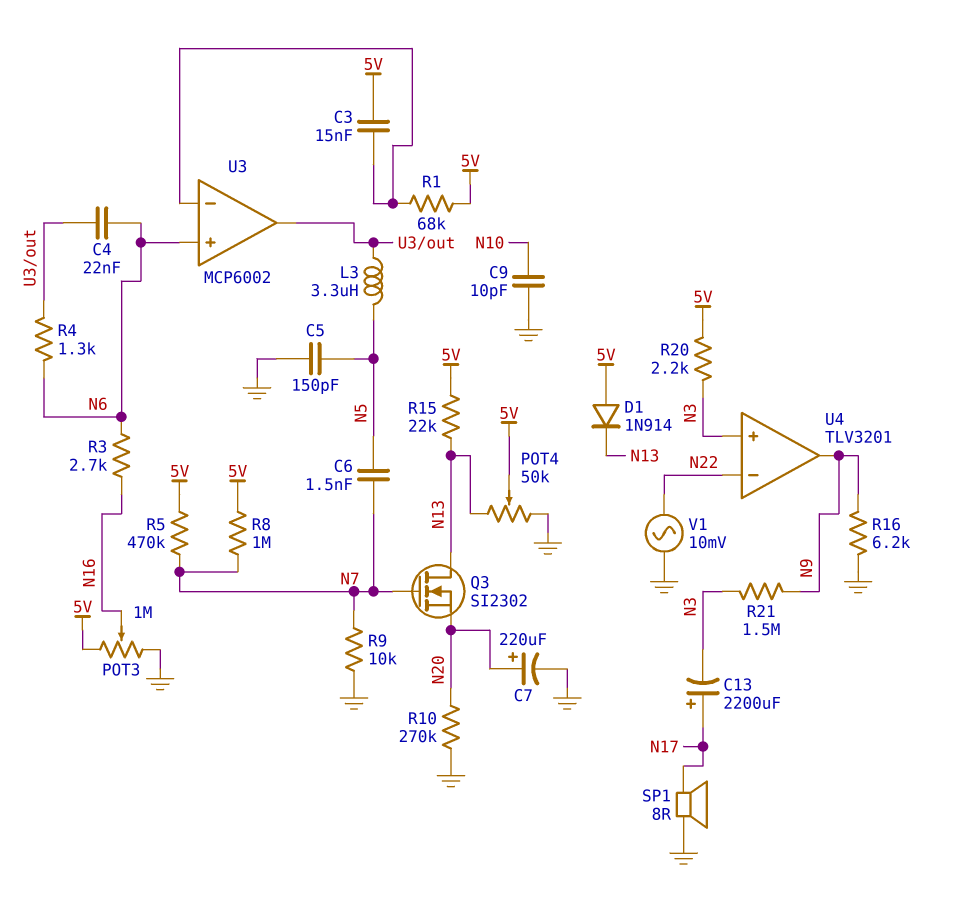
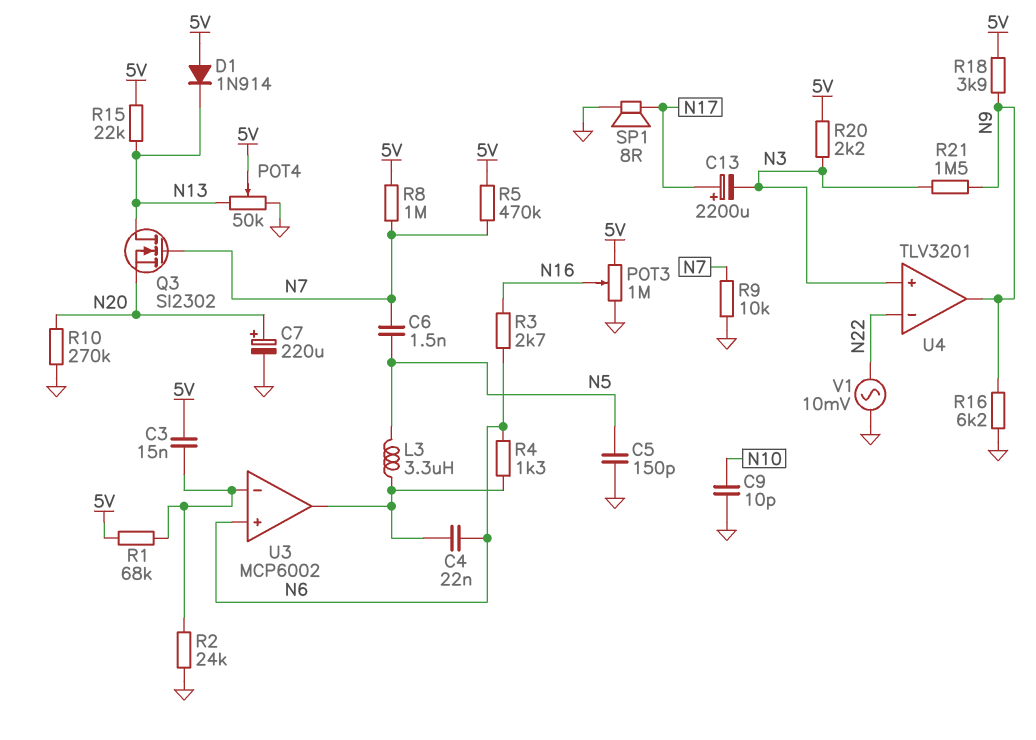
R2: none -> 24k (GND, U3/in-)
R18: none -> 3.9k (5V, N9)

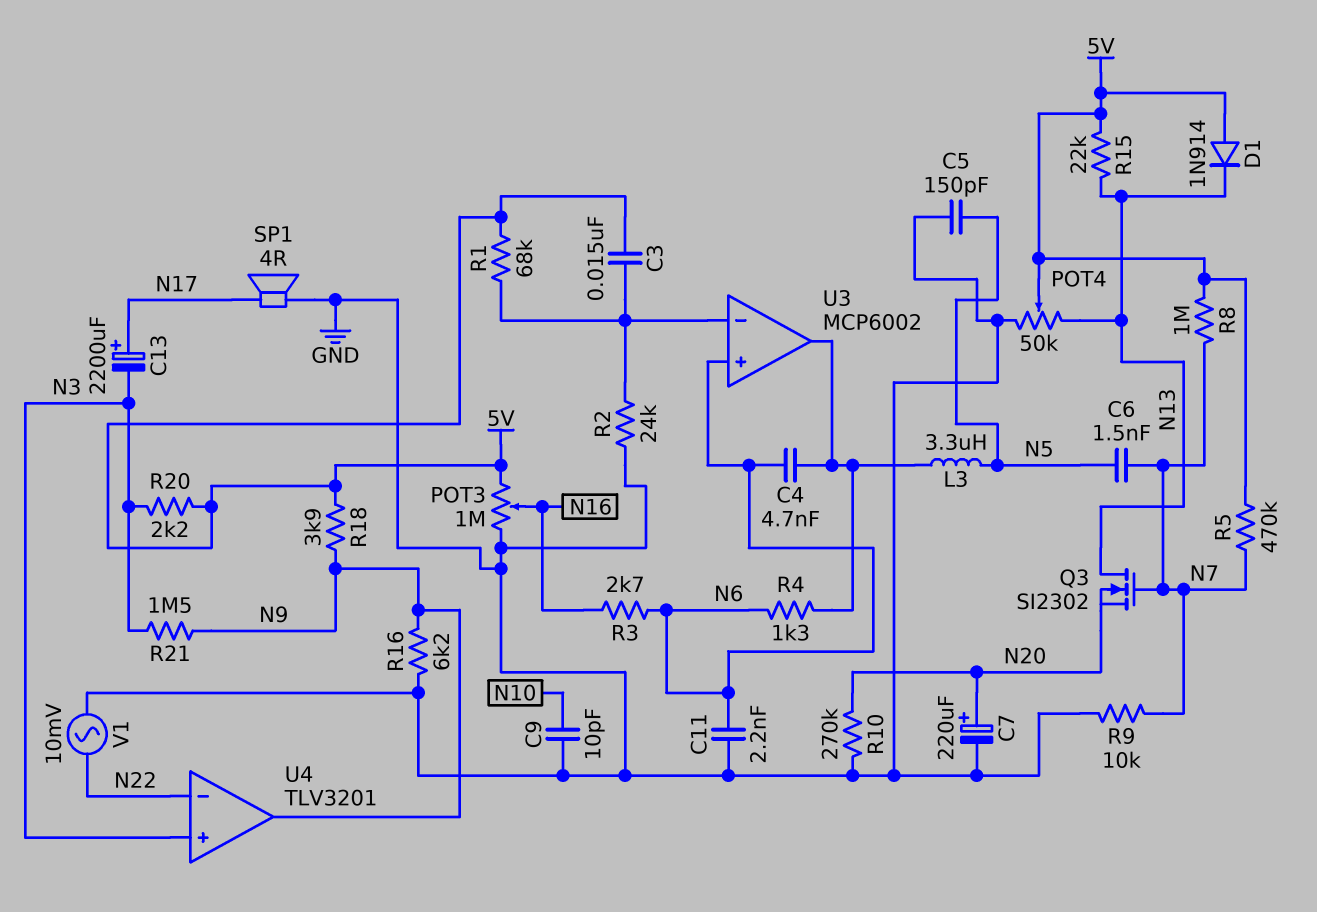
C4: 22nF (N6, U3/out) -> 4.7nF (N6, U3/out)
C11: none -> 2.2nF (GND, N6)
SP1: speaker 8R (GND, N17) -> speaker 4R (GND, N17)

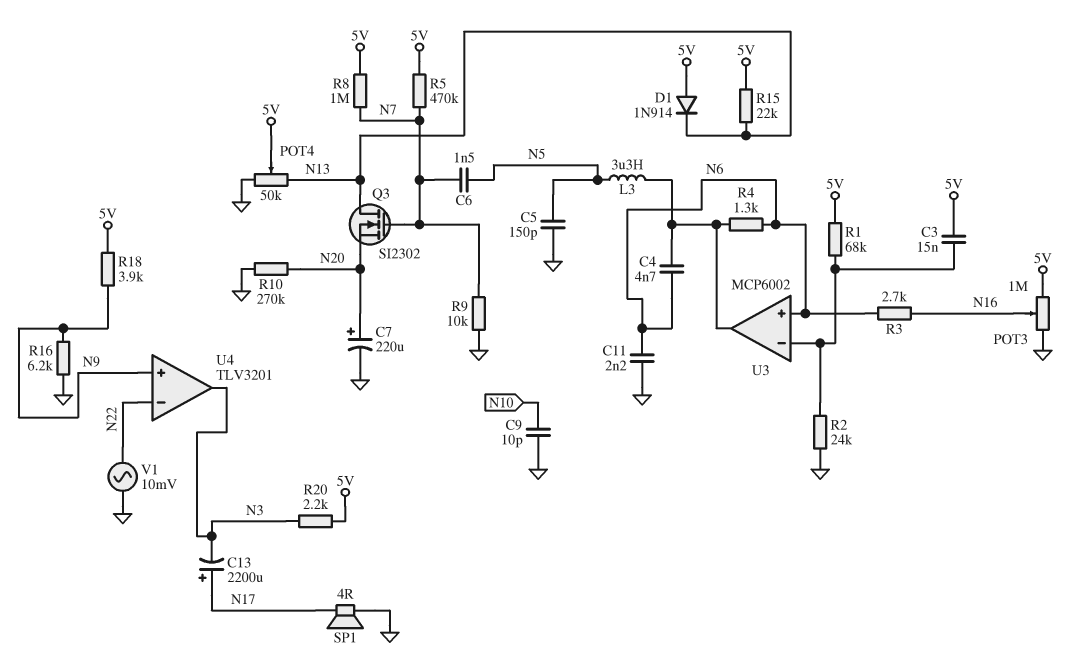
R21: 1.5M (N3, N9) -> none
U4 pin in+: N3 -> N9
U4 pin out: N9 -> N3

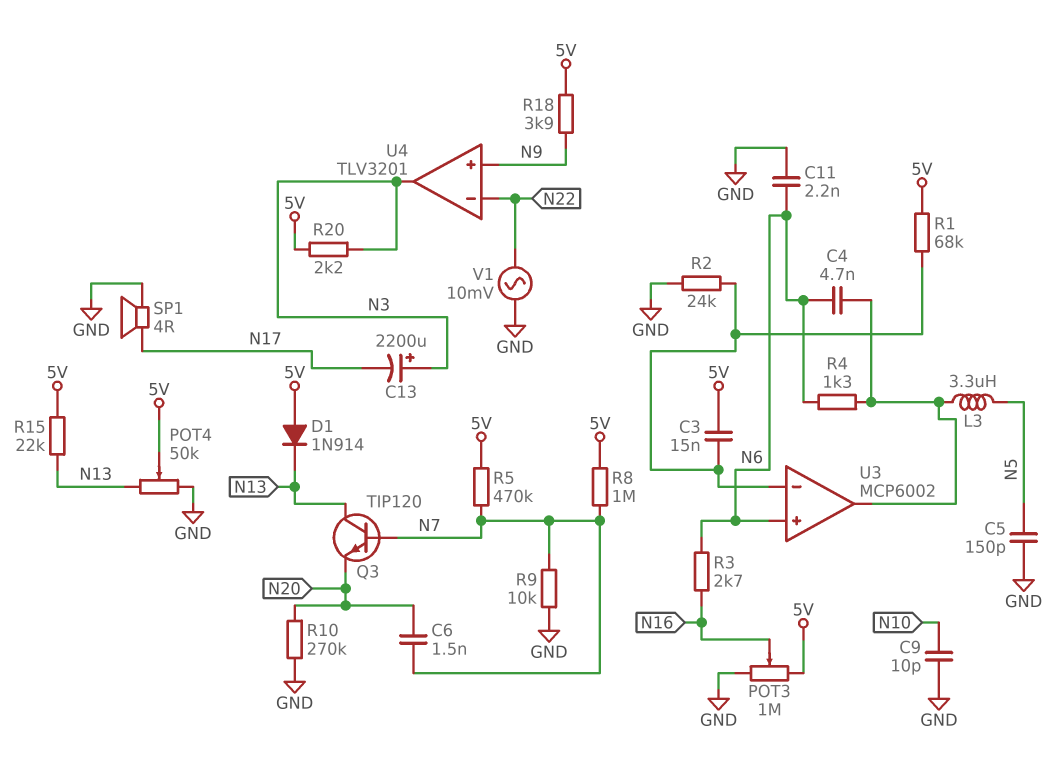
C6: 1.5nF (N5, N7) -> 1.5nF (N7, N20)
C7: 220uF (plus N20, minus GND) -> none
C13: 2200uF (plus N17, minus N3) -> 2200uF (plus N3, minus N17)
Q3: NMOS SI2302 (G N7, D N13, S N20) -> NPN TIP120 (B N7, C N13, E N20)
R16: 6.2k (GND, N9) -> none

